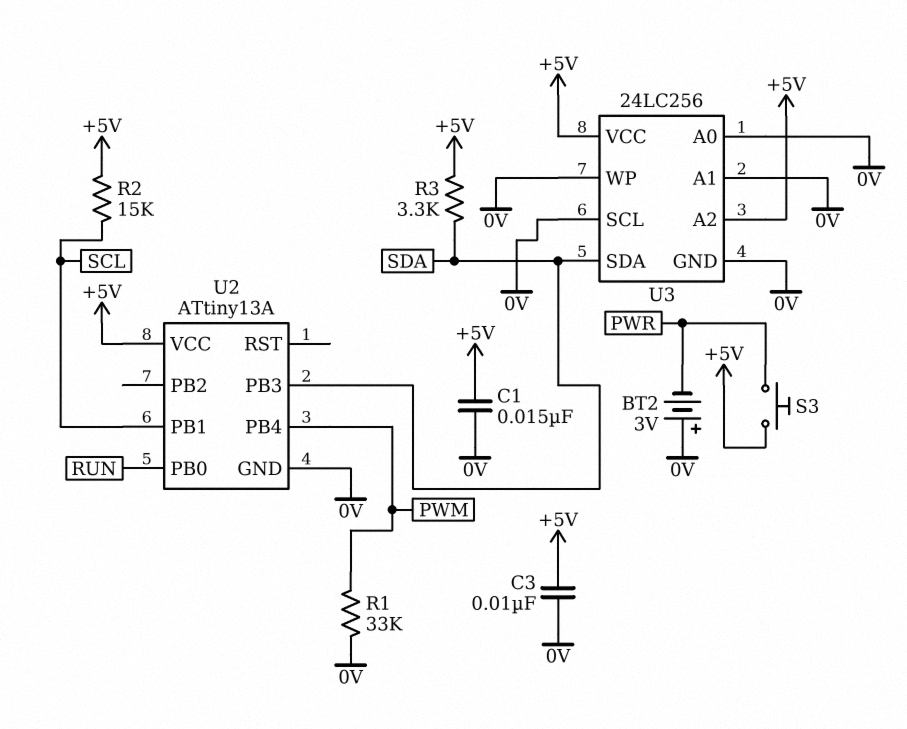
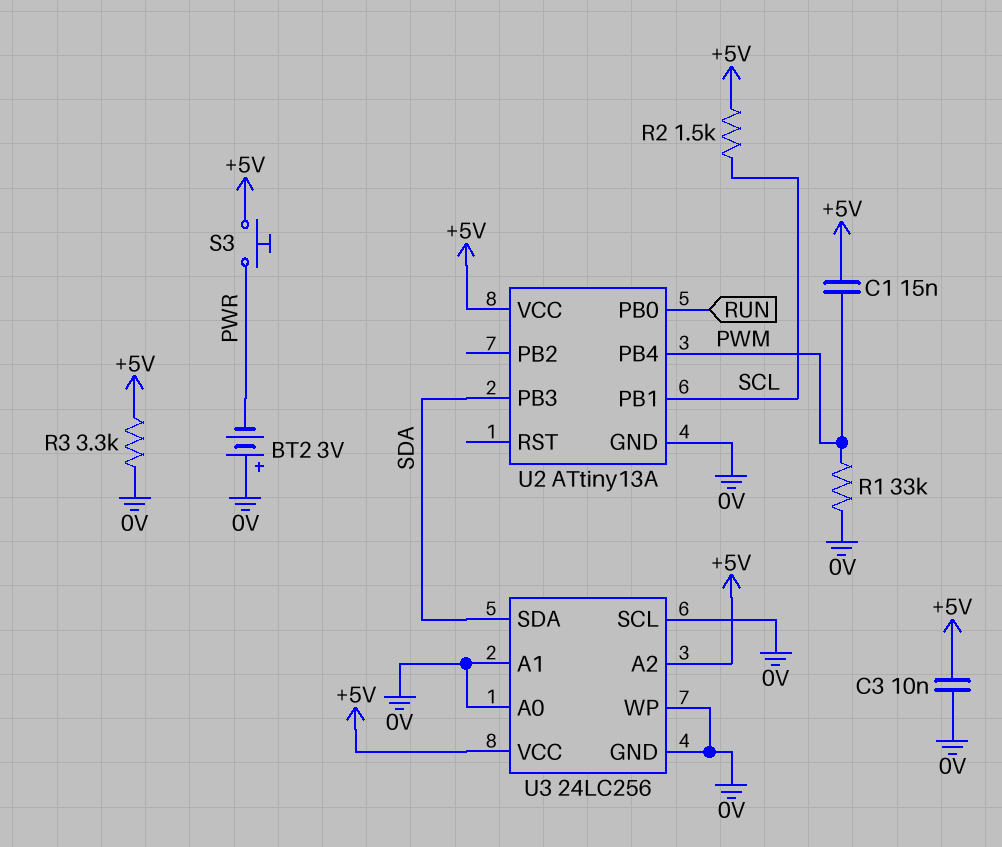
C1: 15nF (+5V, 0V) -> 15nF (+5V, PWM)
R2: 15k (+5V, SCL) -> 1.5k (+5V, SCL)
R3: 3.3k (+5V, SDA) -> 3.3k (+5V, 0V)

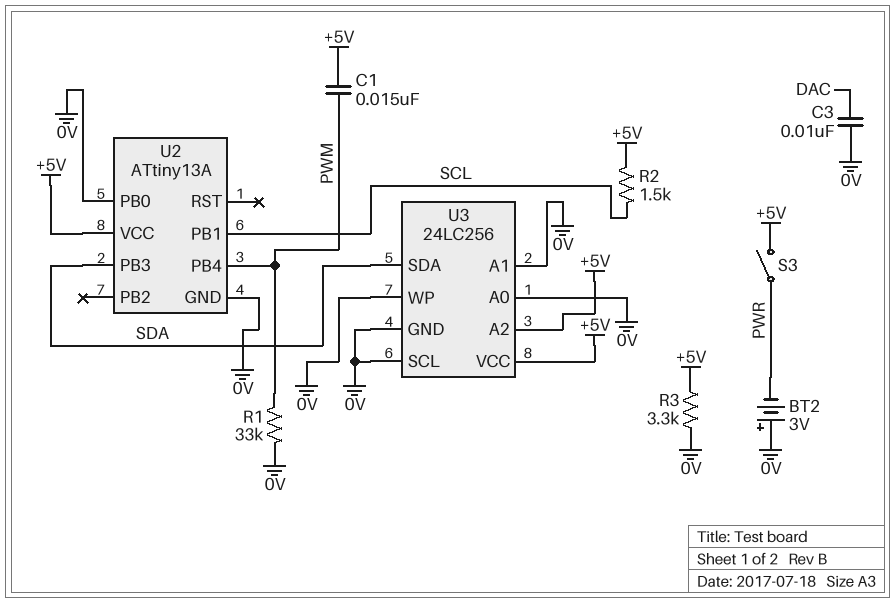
C3: 10nF (+5V, 0V) -> 10nF (0V, DAC)
S3: button (+5V, PWR) -> switch (+5V, PWR)
U2 pin PB0: RUN -> 0V

